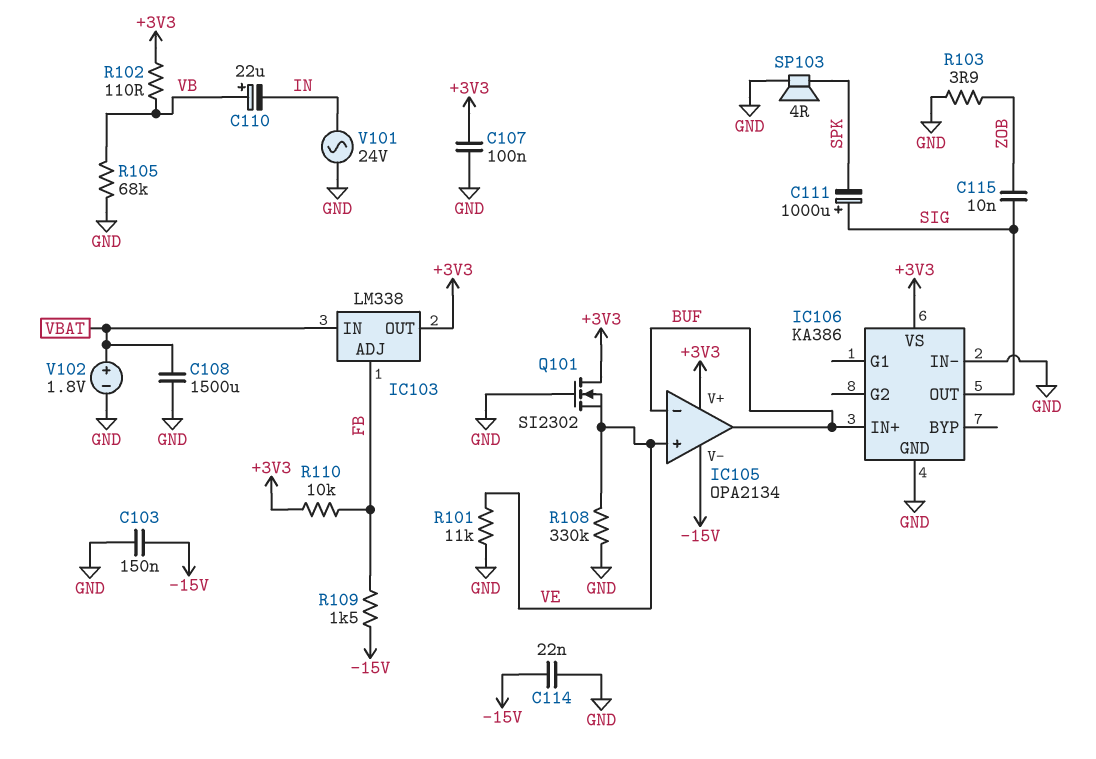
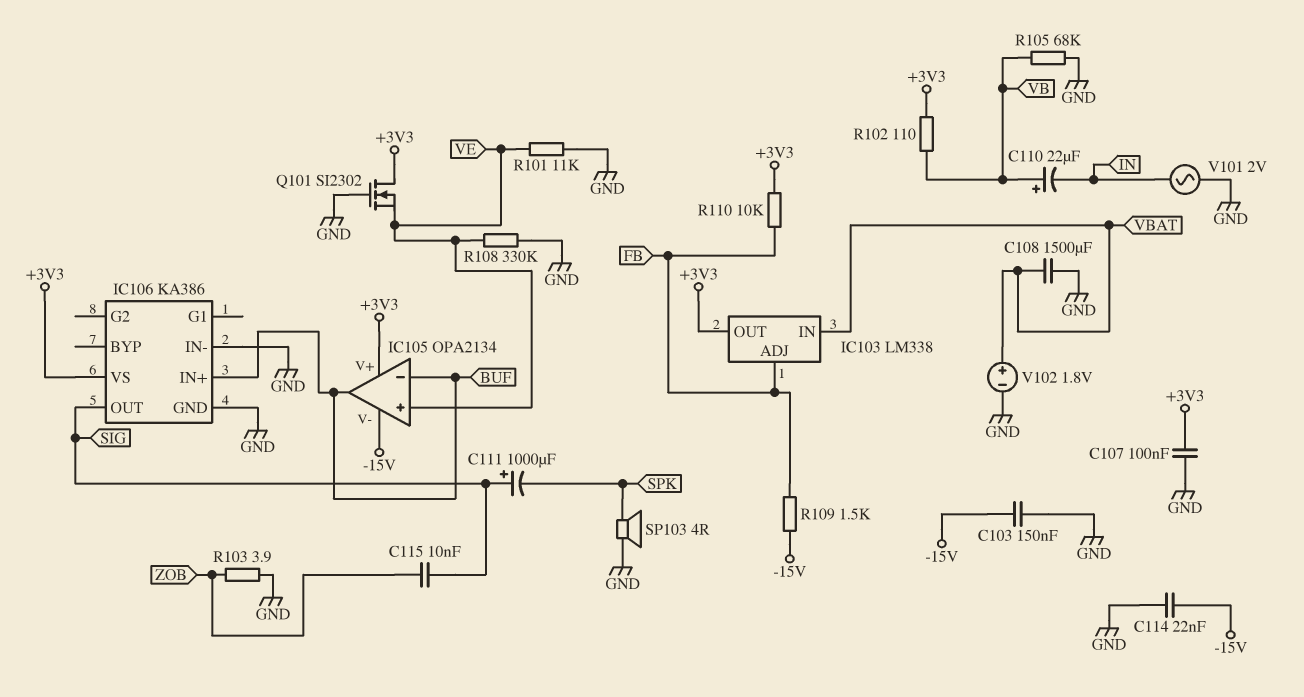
V101: AC 24V (GND, IN) -> AC 2V (GND, IN)

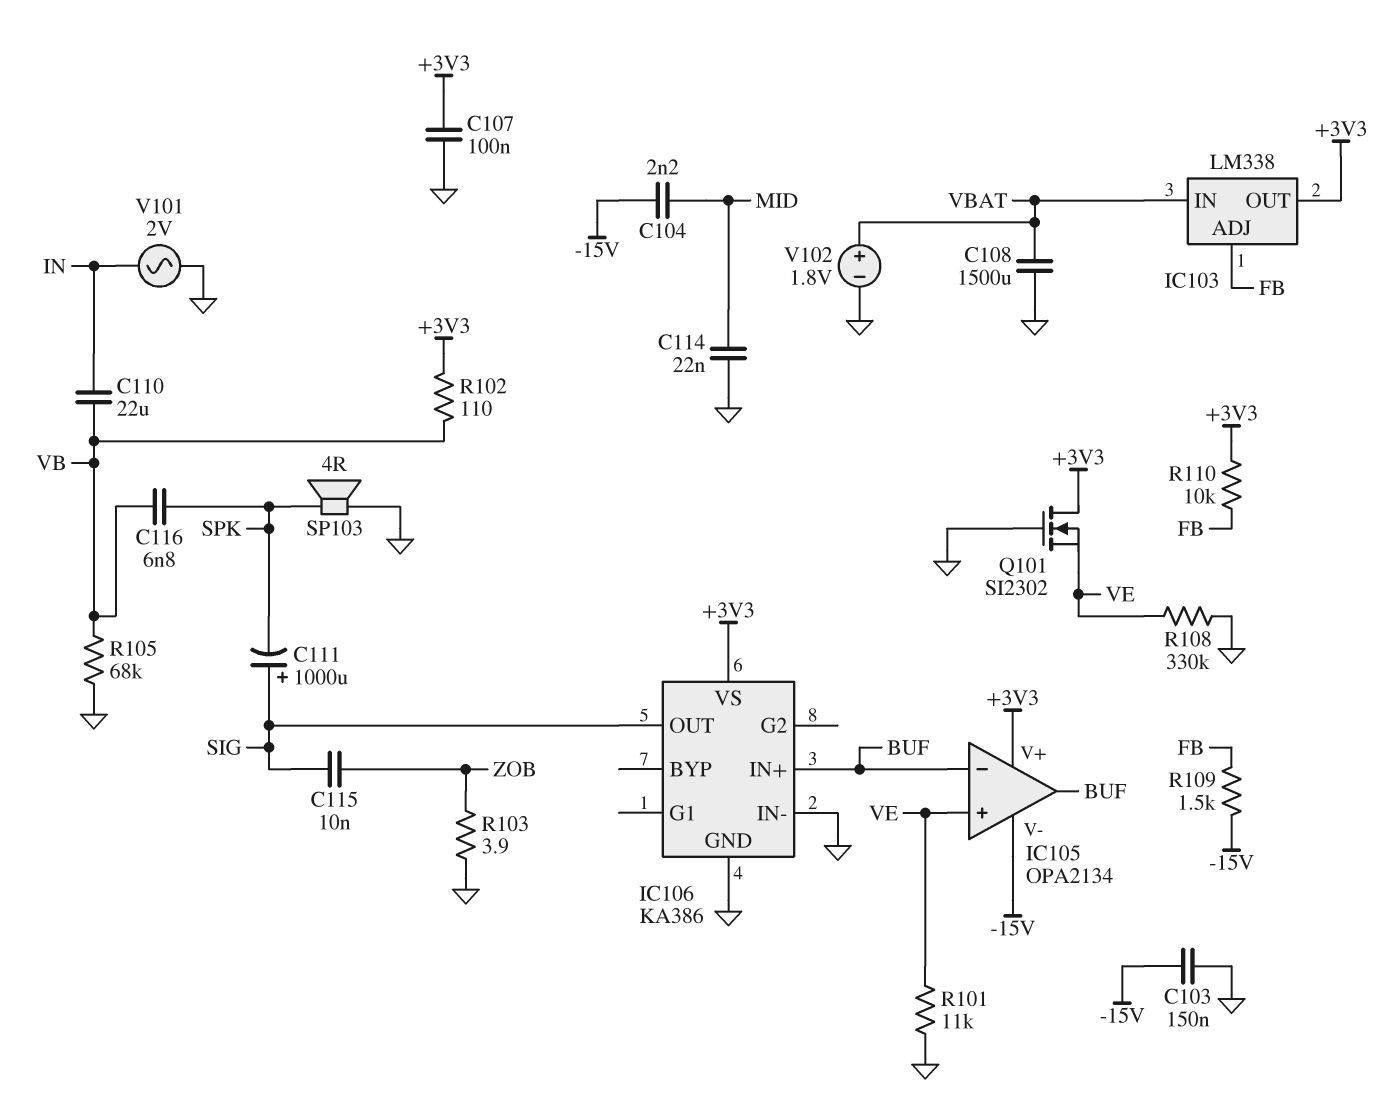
C104: none -> 2.2nF (-15V, MID)
C110: 22uF (plus VB, minus IN) -> 22uF (IN, VB)
C114: 22nF (-15V, GND) -> 22nF (GND, MID)
C116: none -> 6.8nF (SPK, VB)

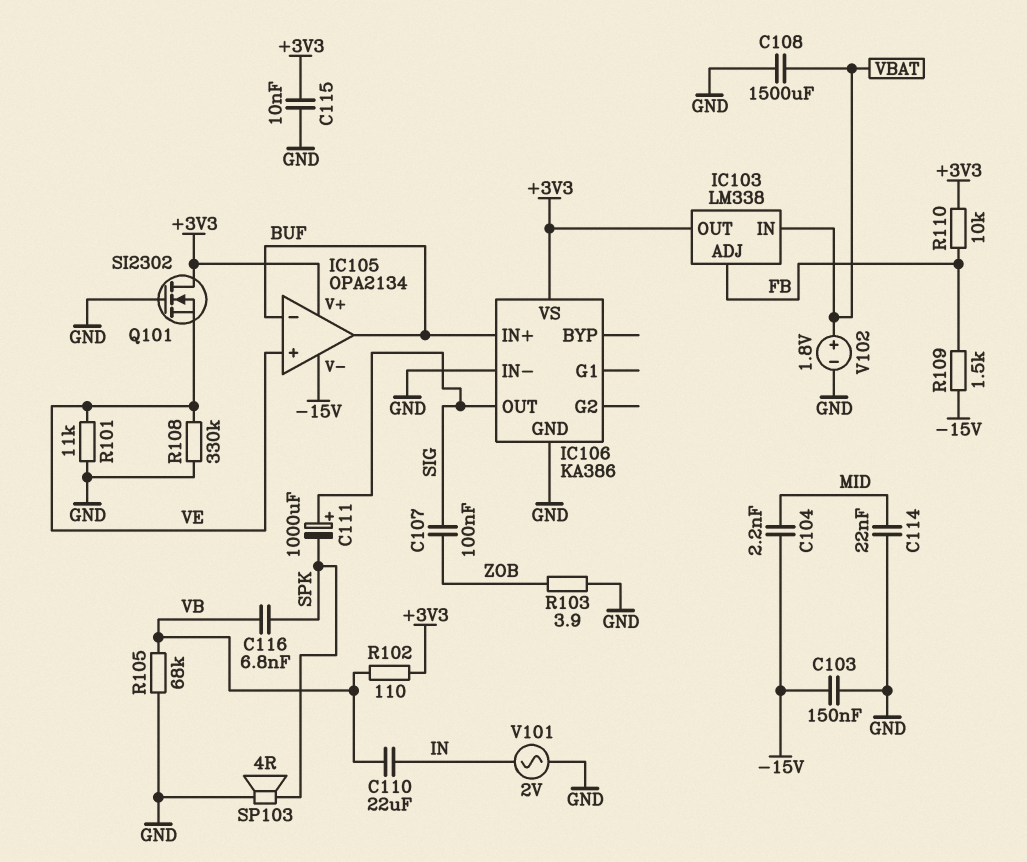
C107: 100nF (+3V3, GND) -> 100nF (SIG, ZOB)
C115: 10nF (SIG, ZOB) -> 10nF (+3V3, GND)

